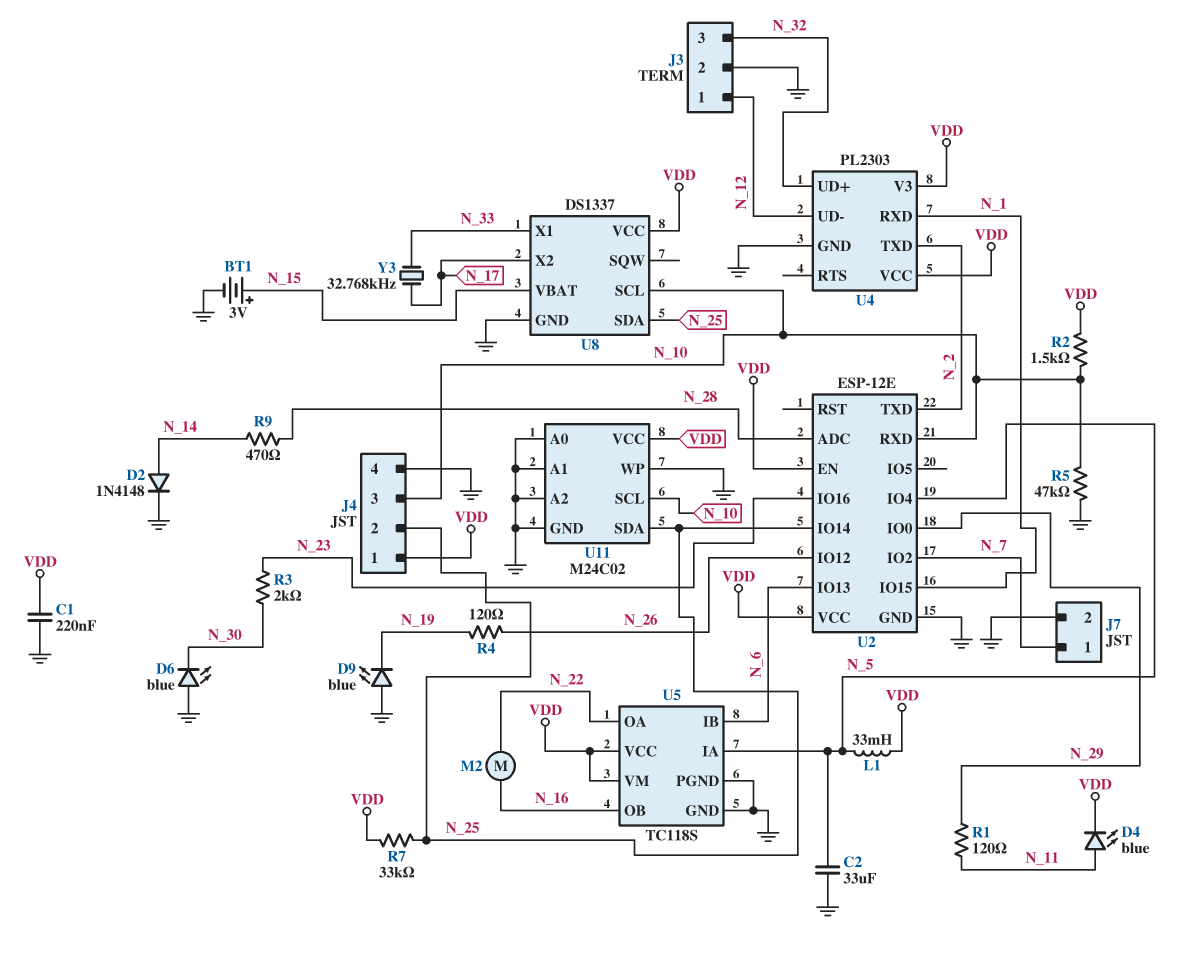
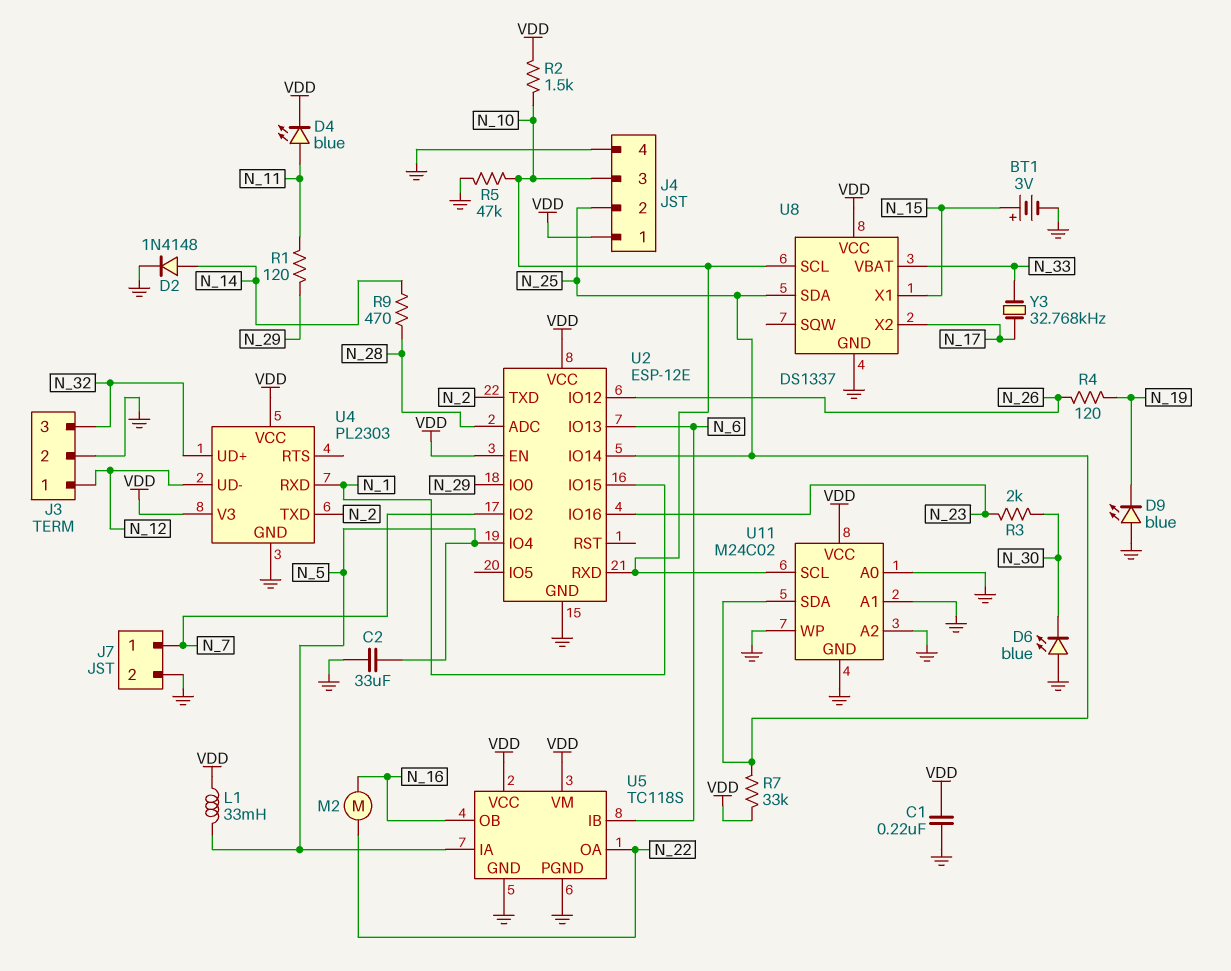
U8 pin VBAT: N_15 -> N_33
U8 pin X1: N_33 -> N_15

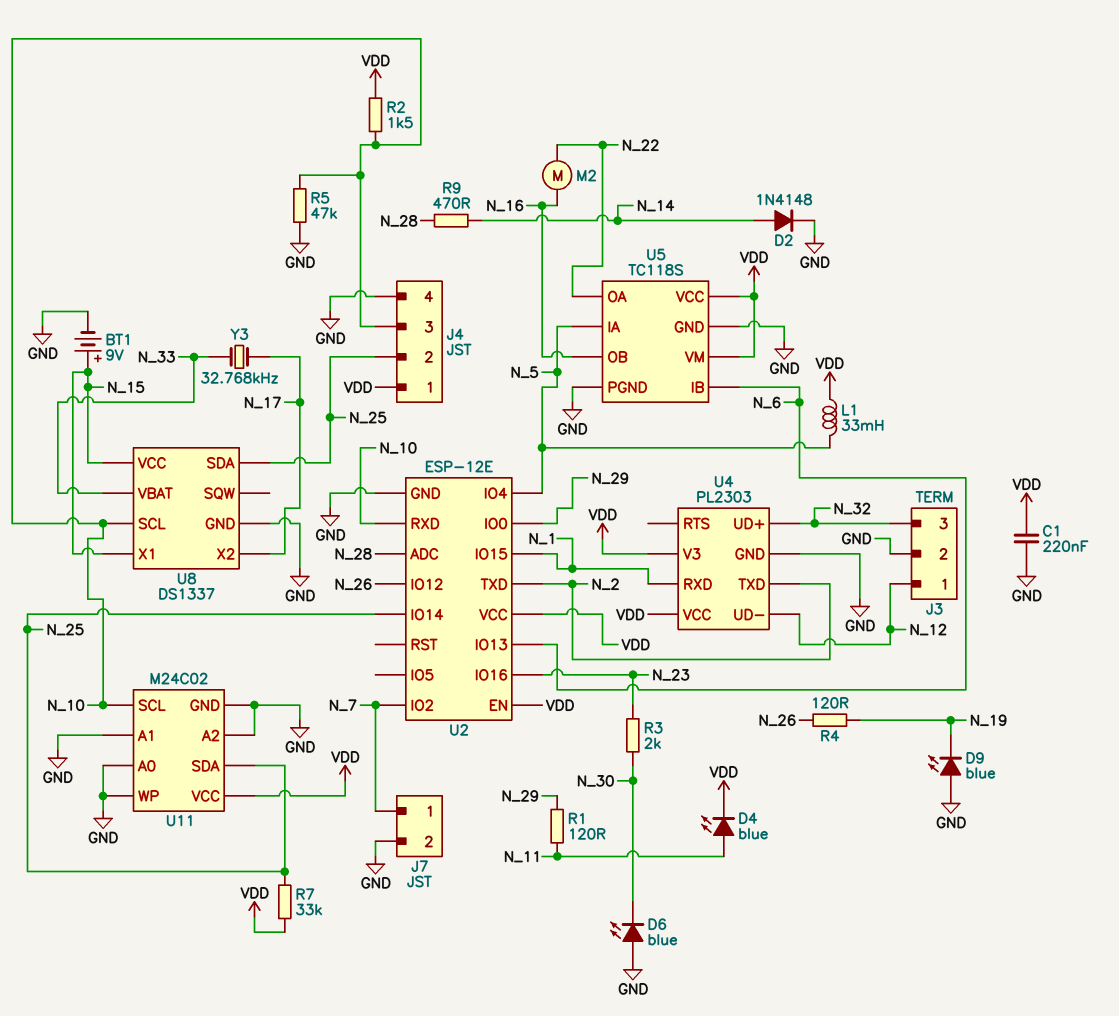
BT1: 3V (plus N_15, minus GND) -> 9V (plus N_15, minus GND)
C2: 33uF (GND, N_5) -> none
U8 pin VCC: VDD -> N_15

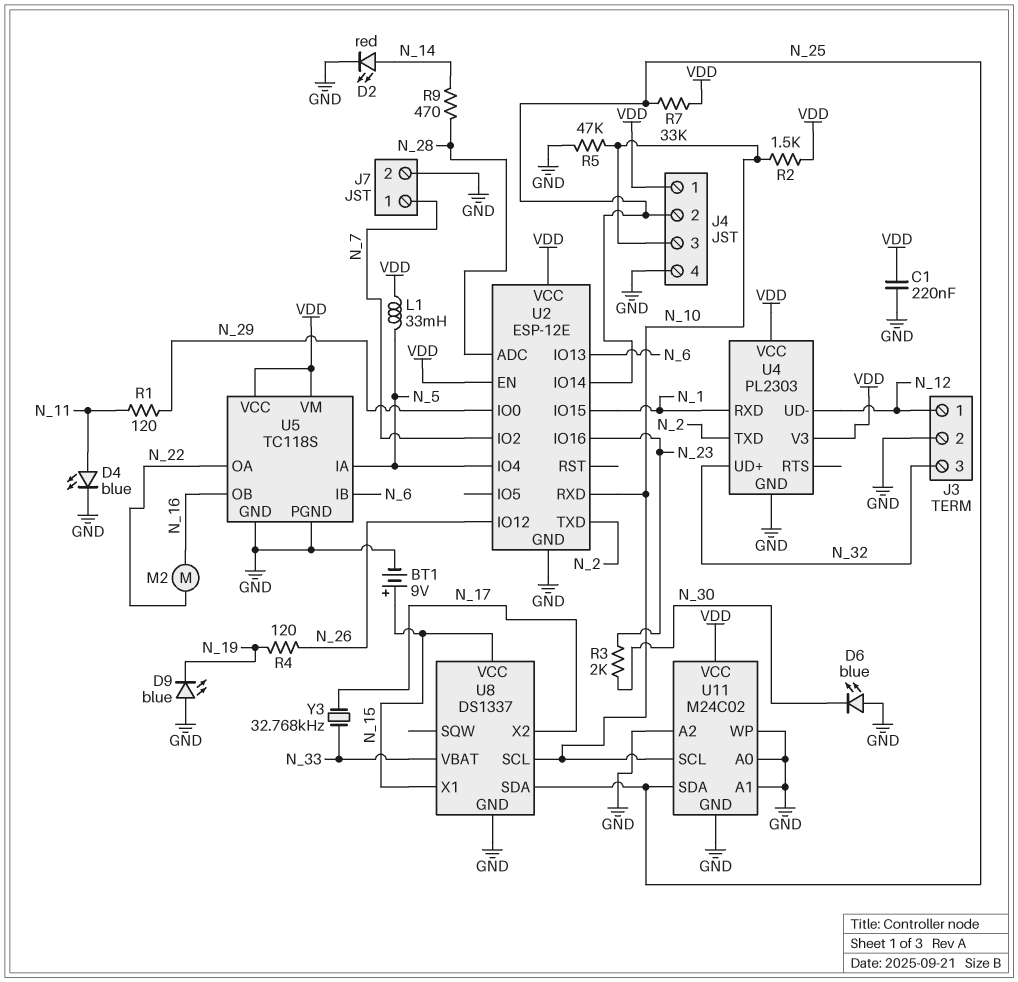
D2: diode 1N4148 (A N_14, K GND) -> LED red (A N_14, K GND)
D4: LED blue (A N_11, K VDD) -> LED blue (A N_11, K GND)

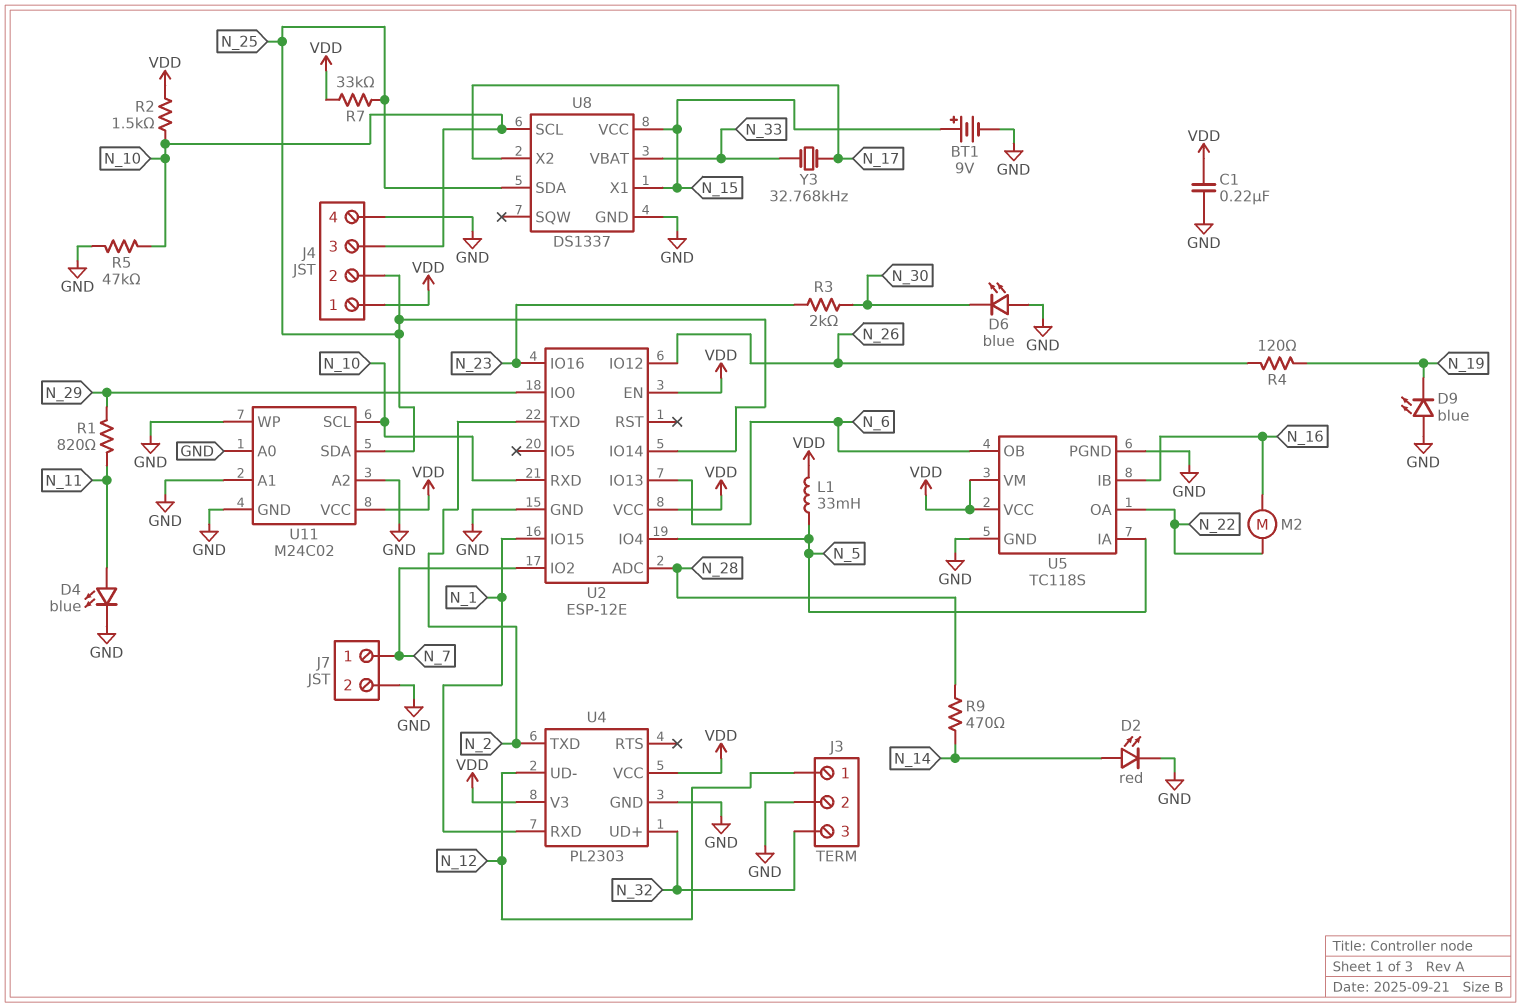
R1: 120 (N_11, N_29) -> 820 (N_11, N_29)
U5 pin IB: N_6 -> N_16
U5 pin OB: N_16 -> N_6

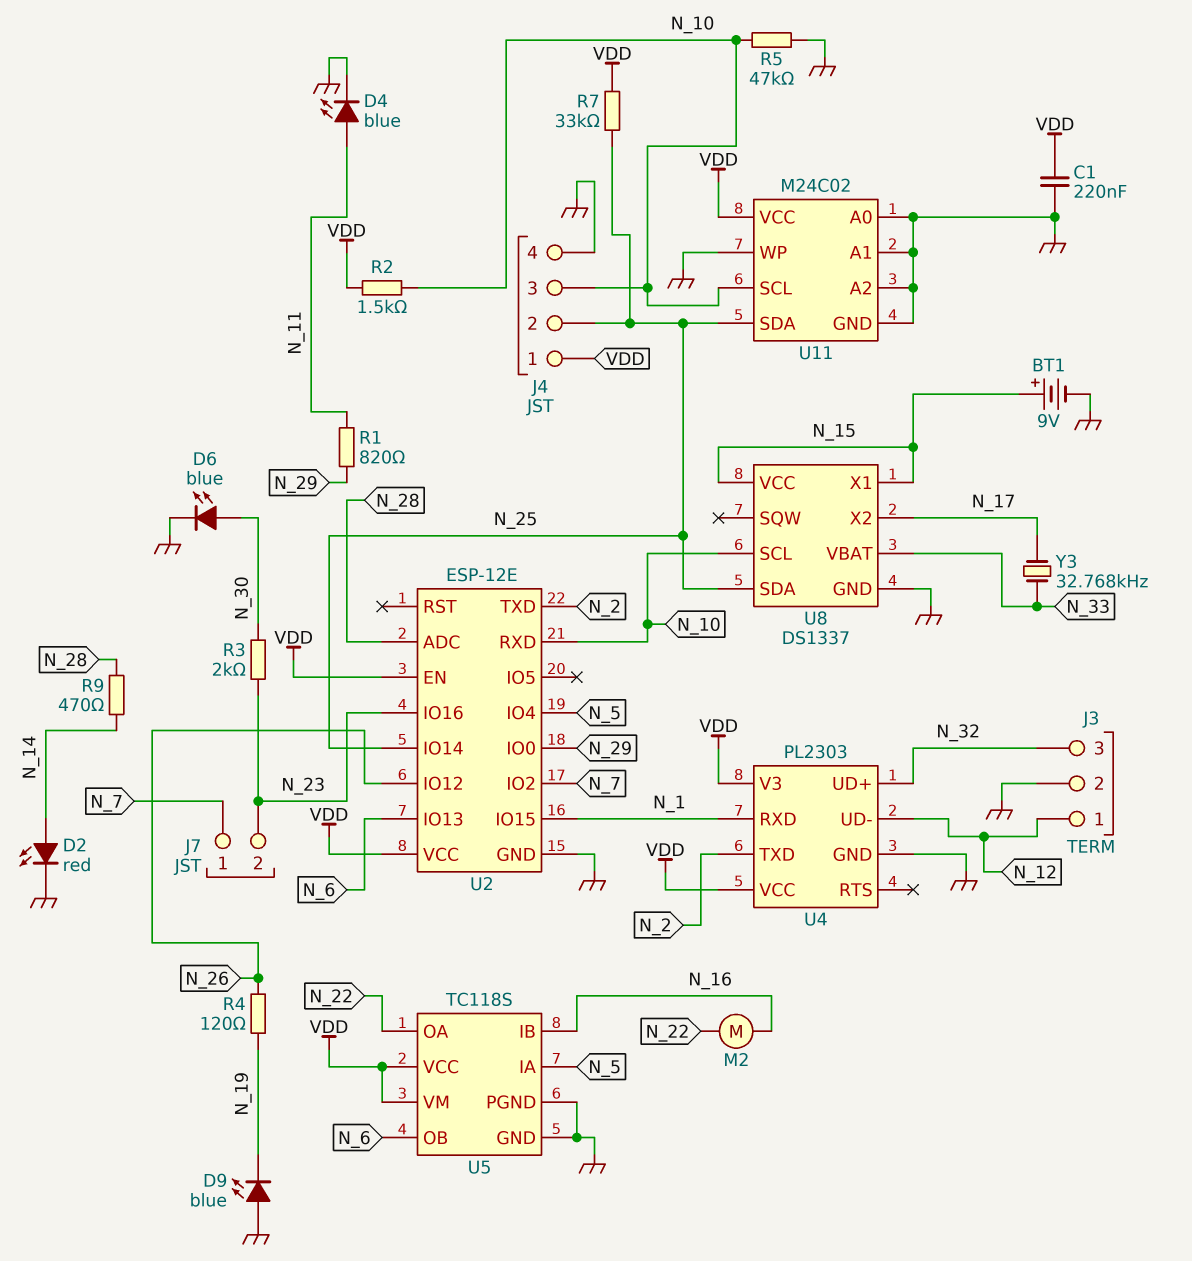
D6: LED blue (A GND, K N_30) -> LED blue (A N_30, K GND)
J7 pin 2: GND -> N_23
L1: 33mH (N_5, VDD) -> none

